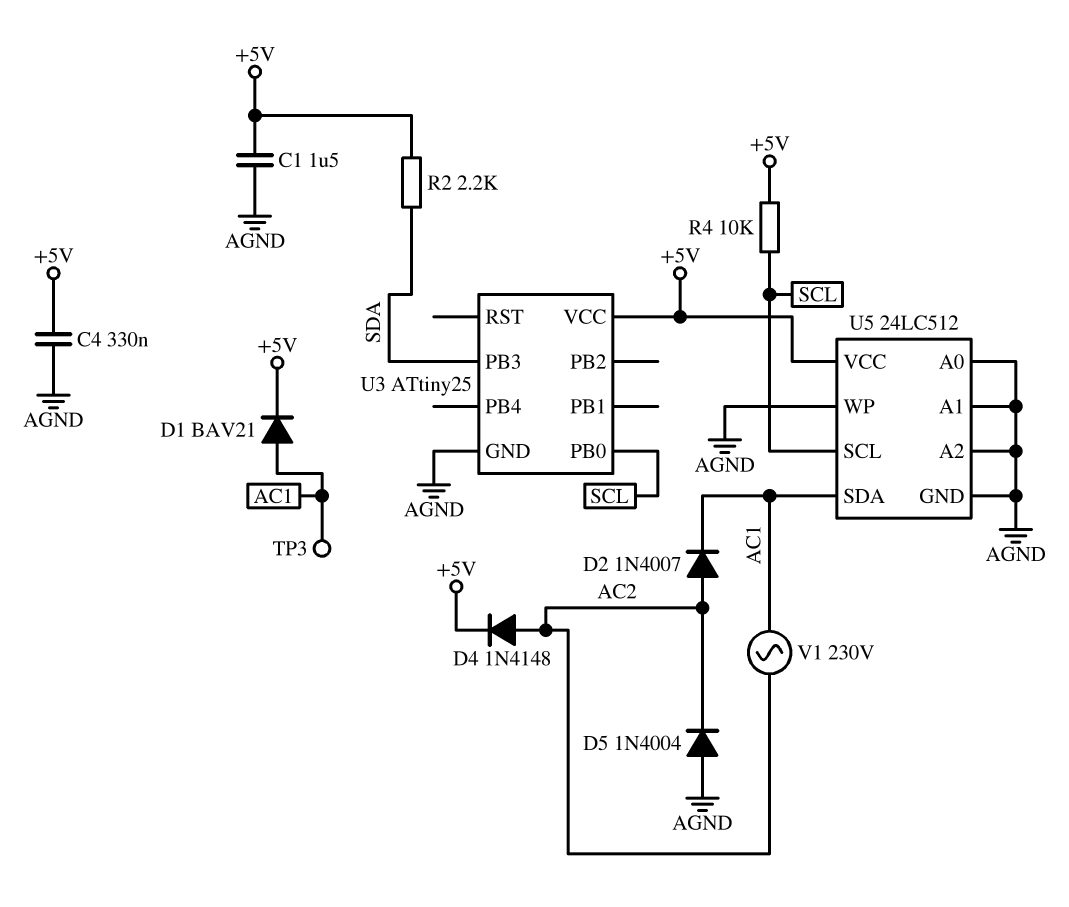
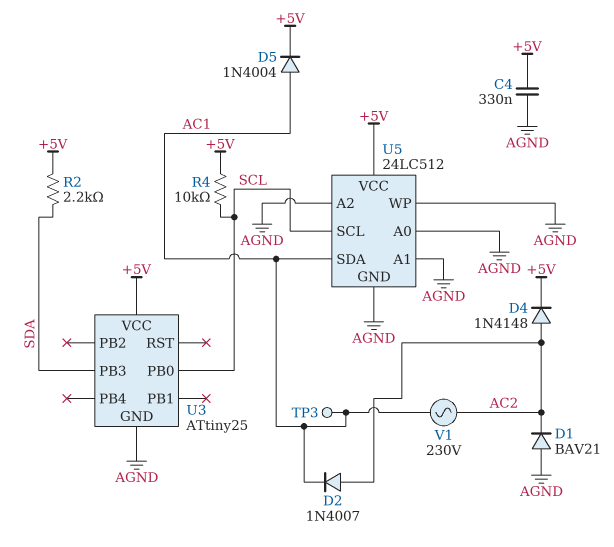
C1: 1.5uF (+5V, AGND) -> none
D1: diode BAV21 (A AC1, K +5V) -> diode BAV21 (A AGND, K AC2)
D5: diode 1N4004 (A AGND, K AC2) -> diode 1N4004 (A AC1, K +5V)

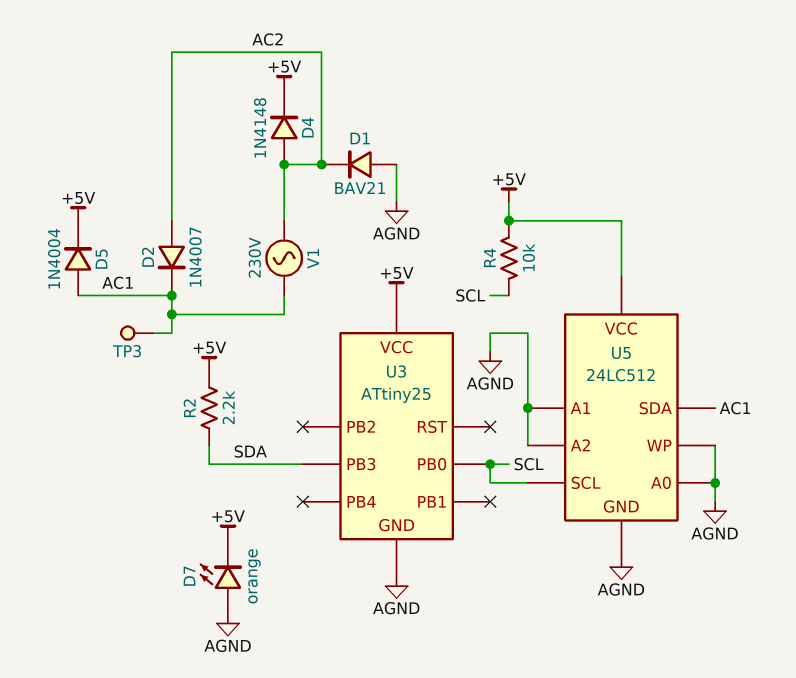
C4: 330nF (+5V, AGND) -> none
D7: none -> LED orange (A AGND, K +5V)

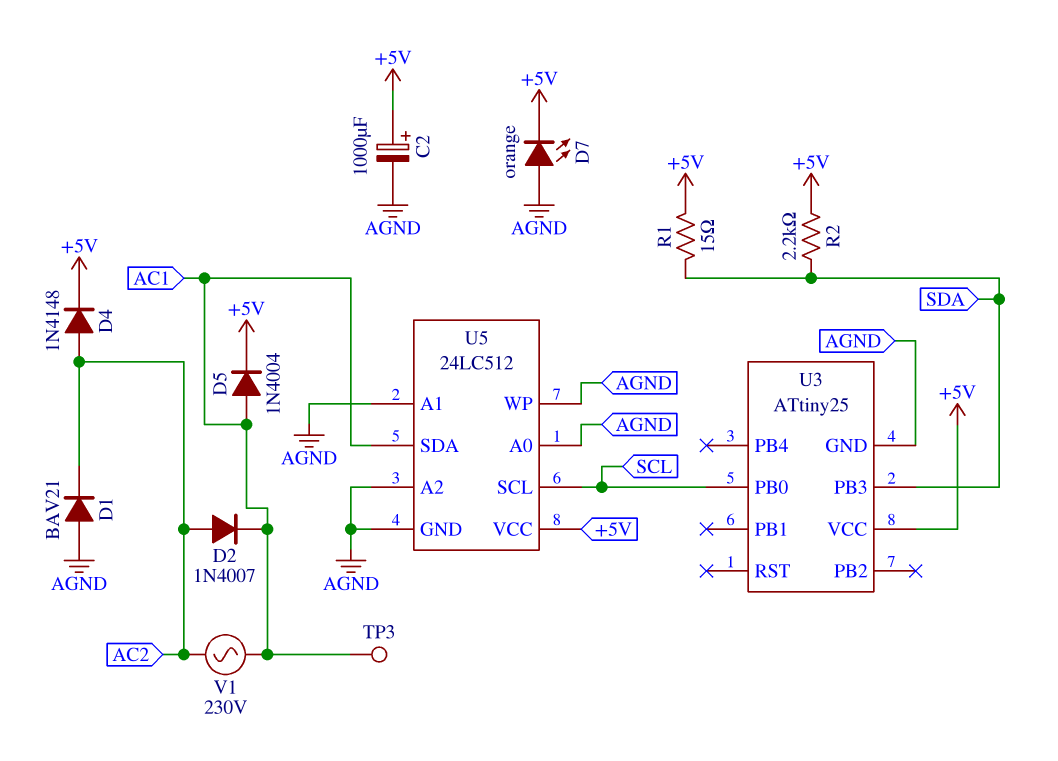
C2: none -> 1000uF (plus +5V, minus AGND)
R1: none -> 15 (+5V, SDA)
R4: 10k (+5V, SCL) -> none

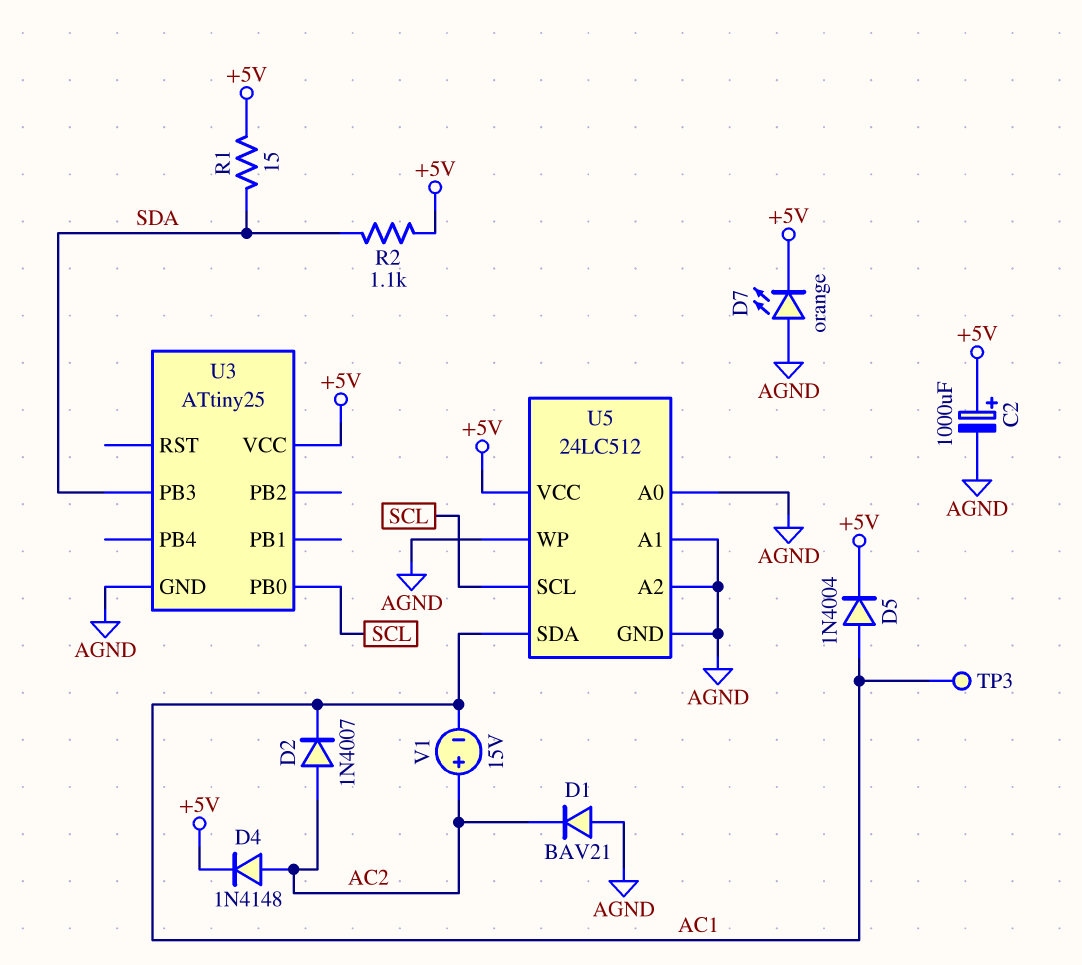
R2: 2.2k (+5V, SDA) -> 1.1k (+5V, SDA)
V1: AC 230V (AC1, AC2) -> 15V (plus AC2, minus AC1)

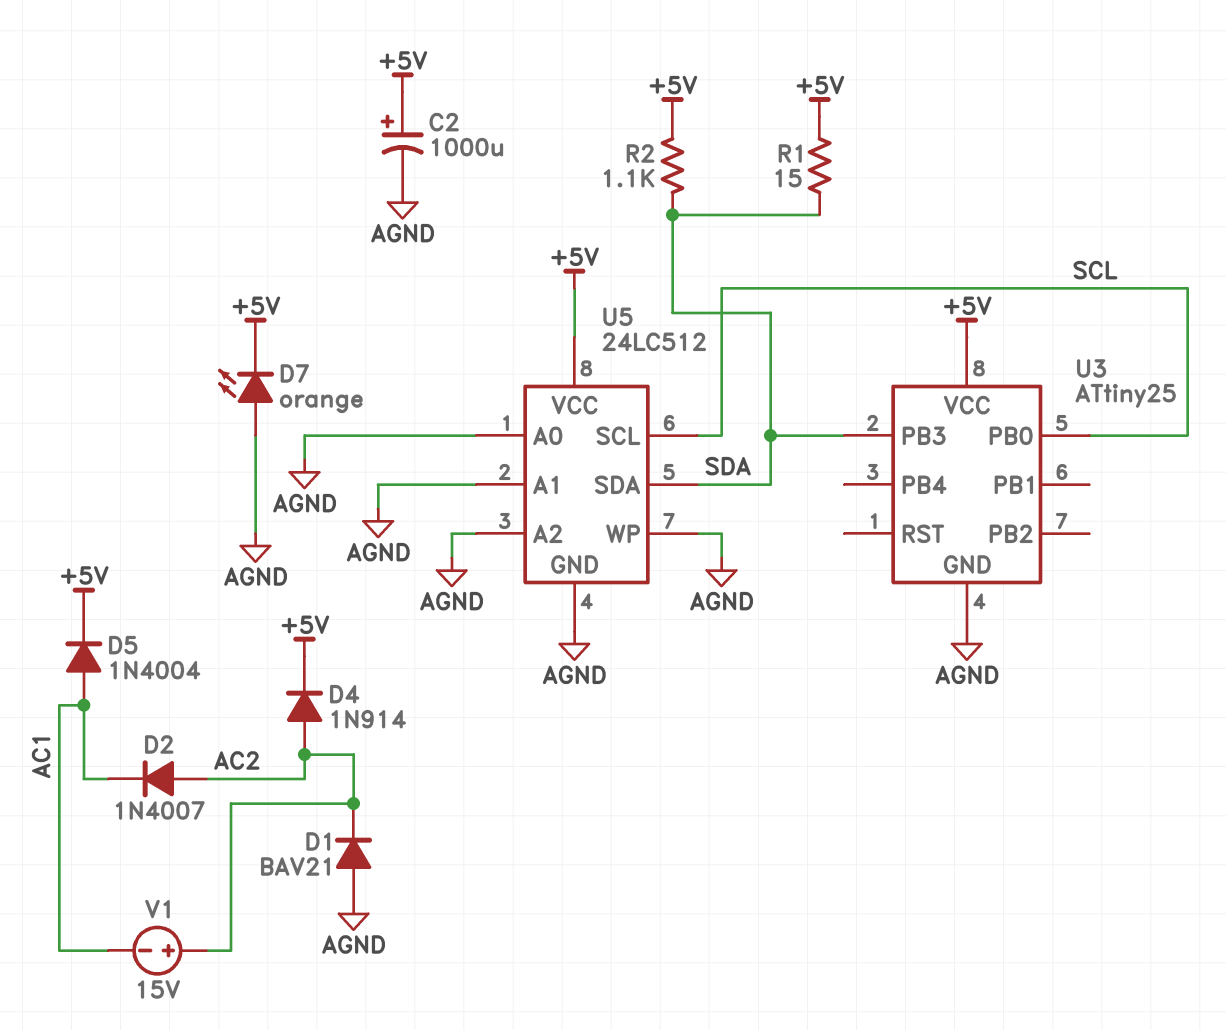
D4: diode 1N4148 (A AC2, K +5V) -> diode 1N914 (A AC2, K +5V)
TP3: test point (AC1) -> none
U5 pin SDA: AC1 -> SDA

